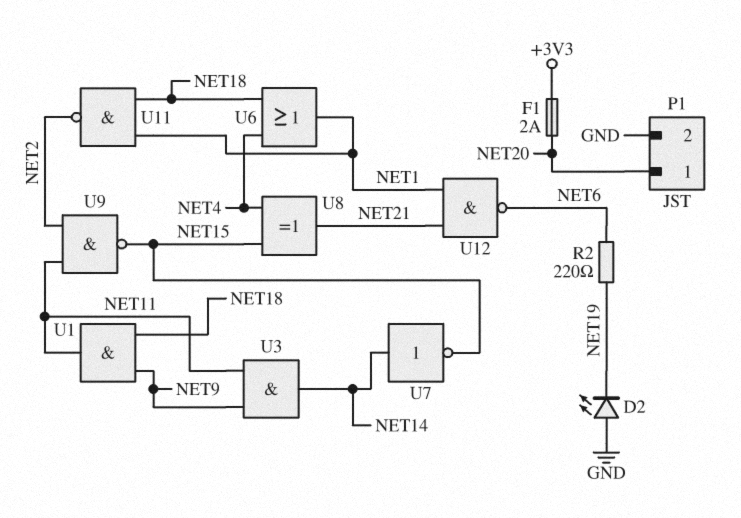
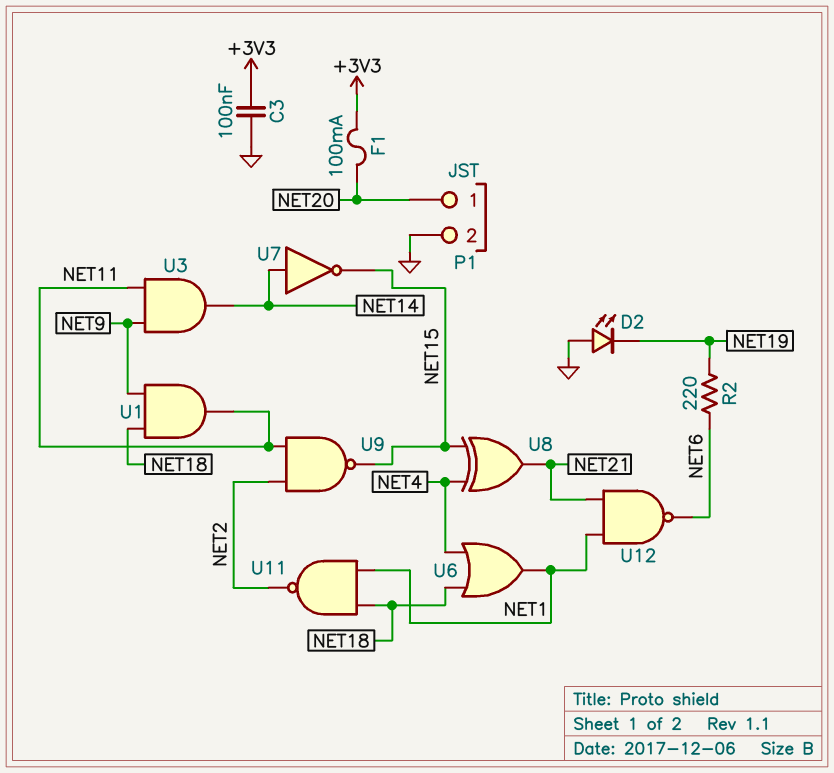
C3: none -> 100nF (+3V3, GND)
F1: 2A (+3V3, NET20) -> 100mA (+3V3, NET20)

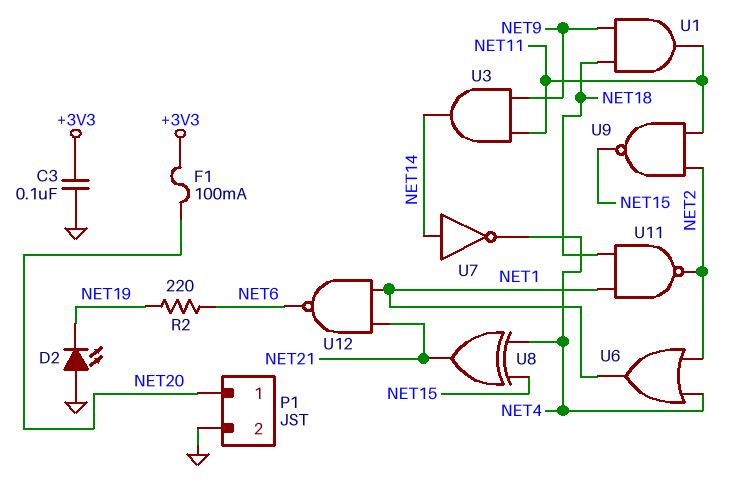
U6: OR (in NET4, in NET18, out NET1) -> OR (in NET2, in NET4, out NET1)
U7: NOT (in NET14, out NET15) -> NOT (in NET14, out NET4)

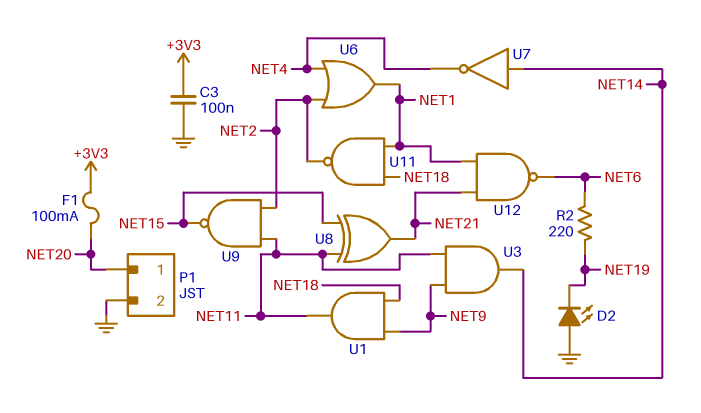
U8: XOR (in NET4, in NET15, out NET21) -> XOR (in NET11, in NET15, out NET21)

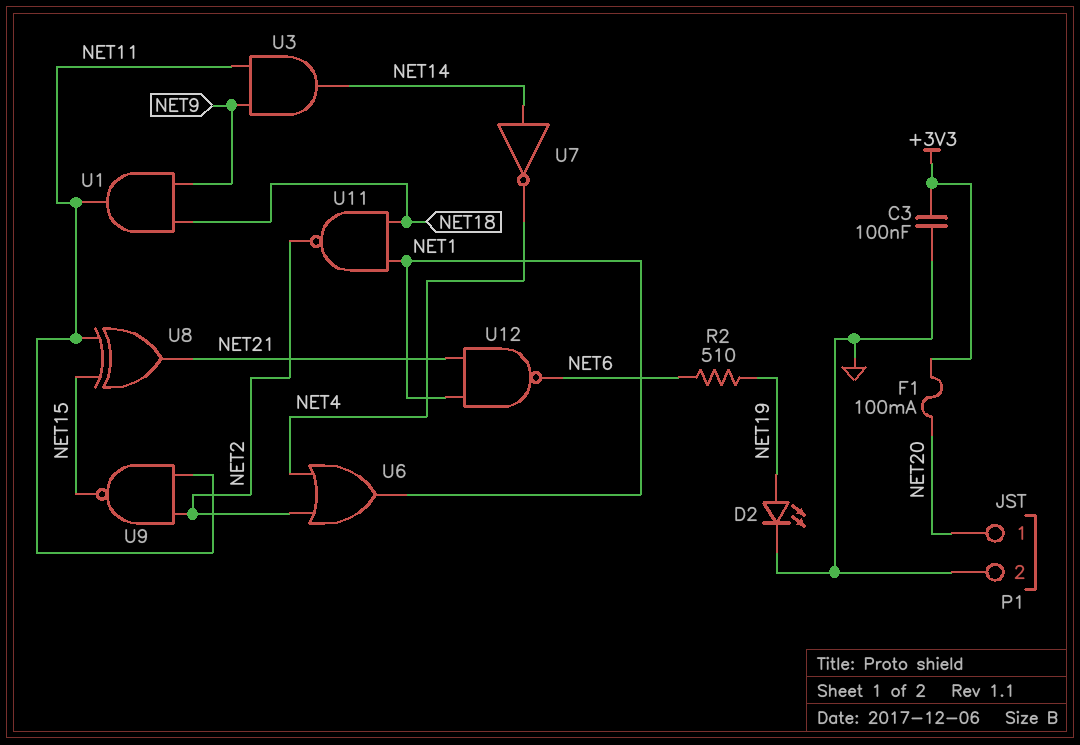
D2: LED (A GND, K NET19) -> LED (A NET19, K GND)
R2: 220 (NET6, NET19) -> 510 (NET6, NET19)

